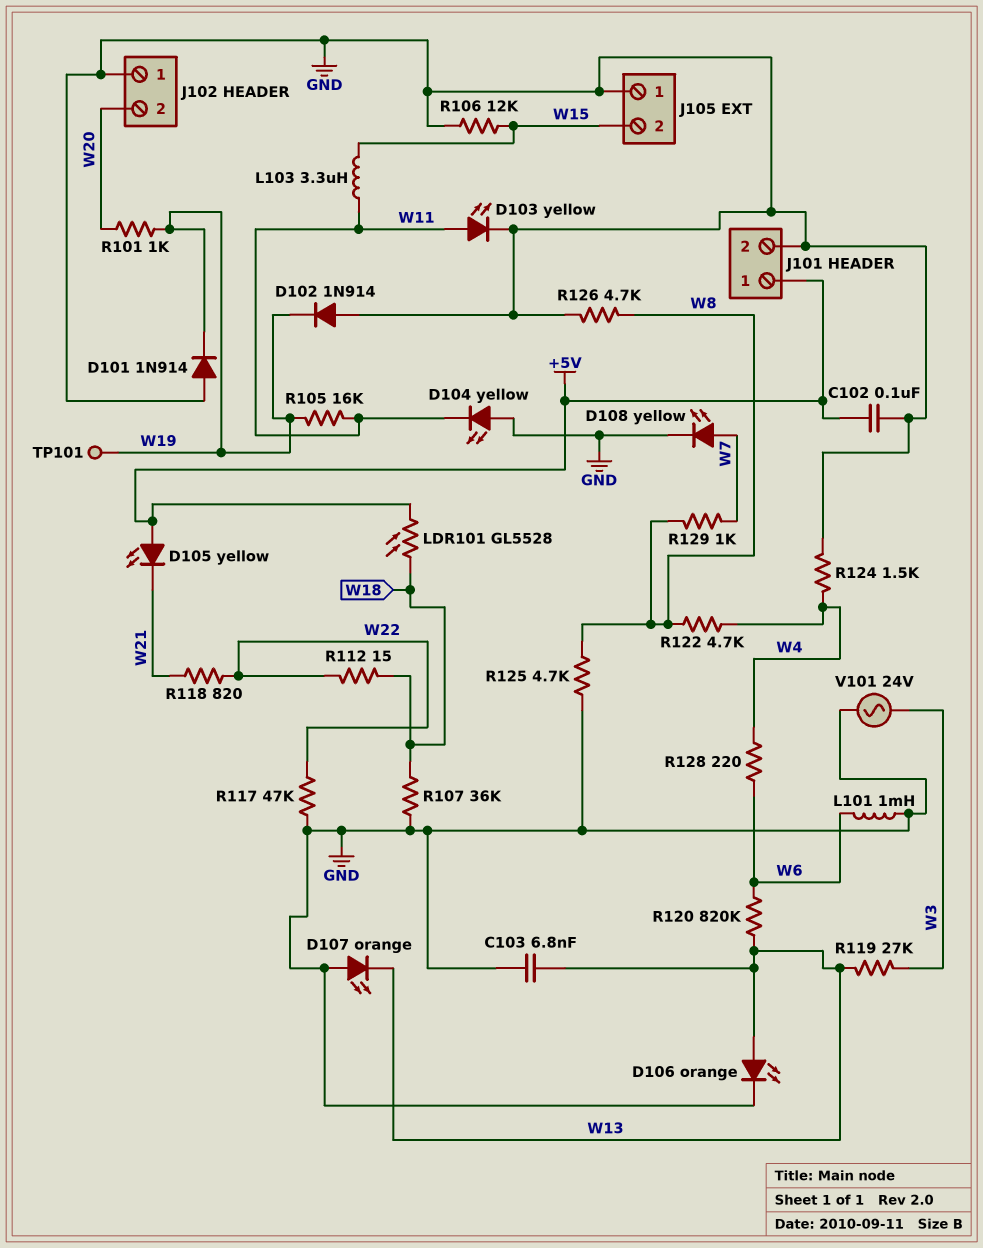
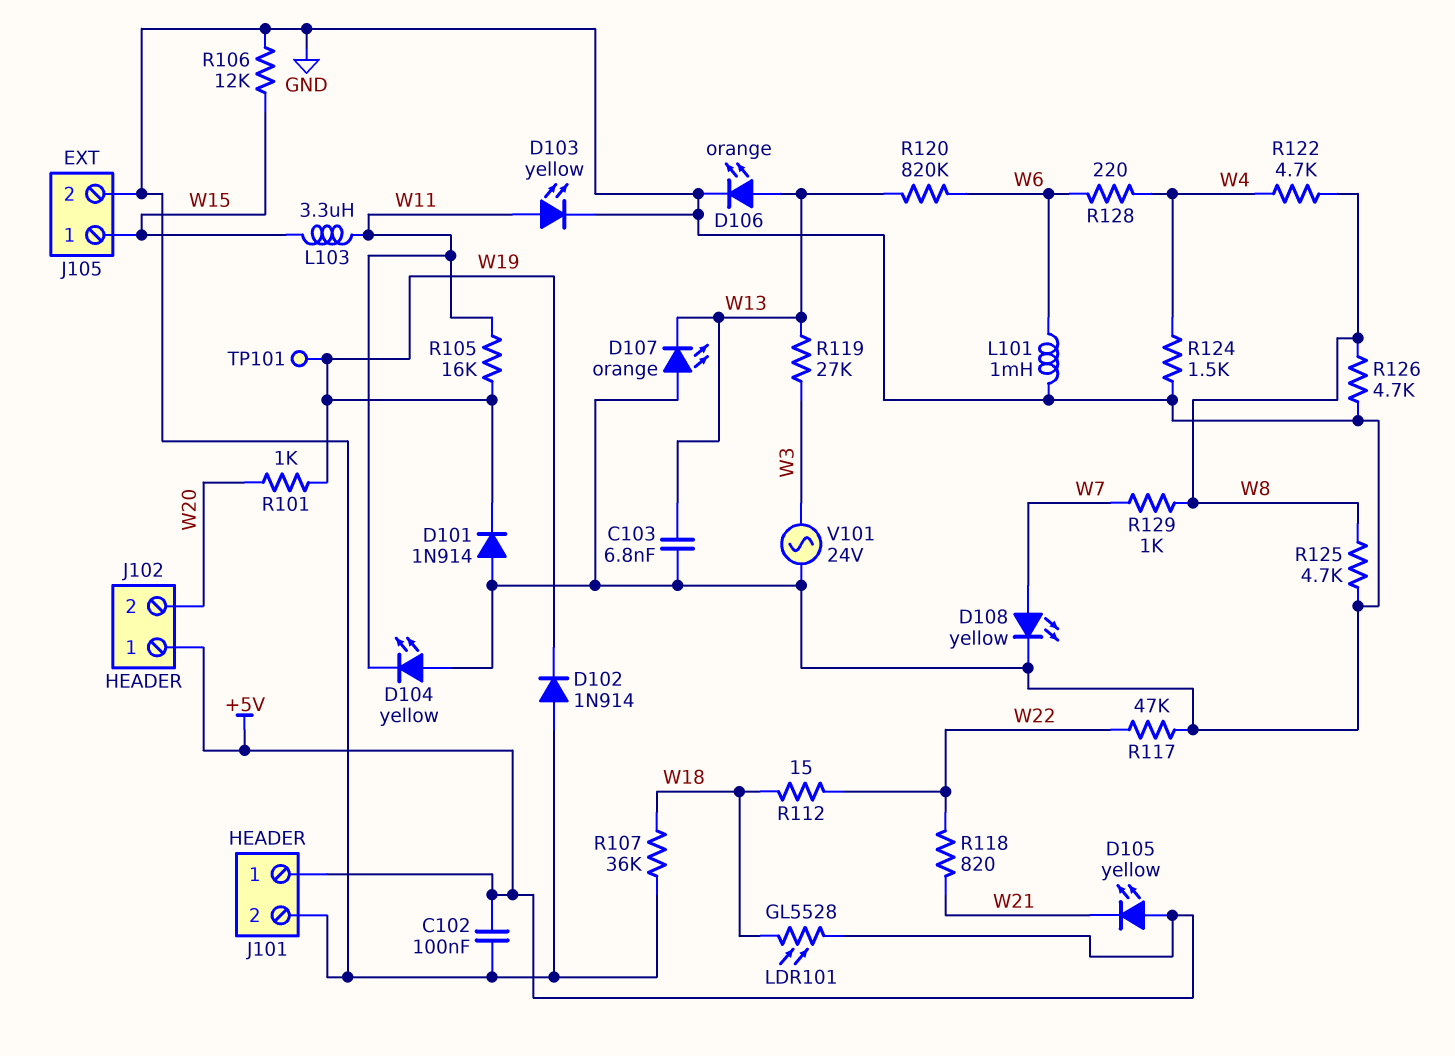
J102 pin 1: GND -> +5V
J105 pin 1: GND -> W15
J105 pin 2: W15 -> GND

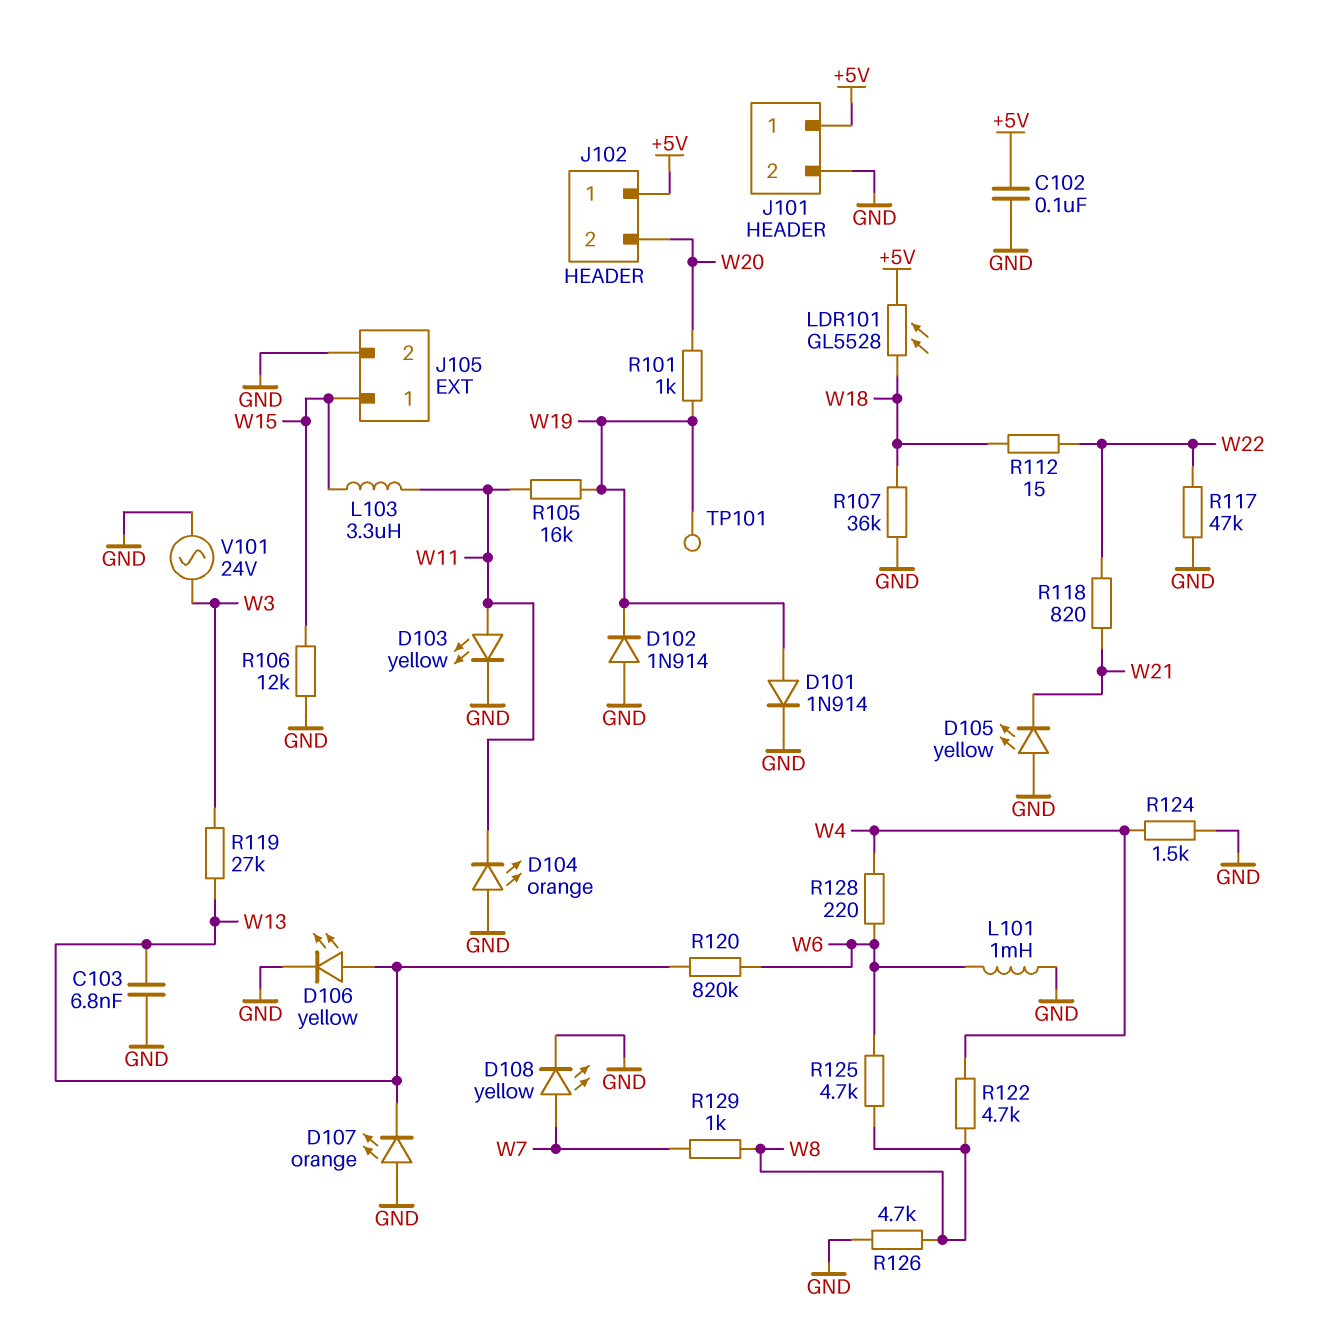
D101: diode 1N914 (A GND, K W19) -> diode 1N914 (A W19, K GND)
D104: LED yellow (A GND, K W11) -> LED orange (A GND, K W11)
D105: LED yellow (A +5V, K W21) -> LED yellow (A GND, K W21)
D106: LED orange (A W13, K GND) -> LED yellow (A W13, K GND)
R125: 4.7k (GND, W8) -> 4.7k (W6, W8)

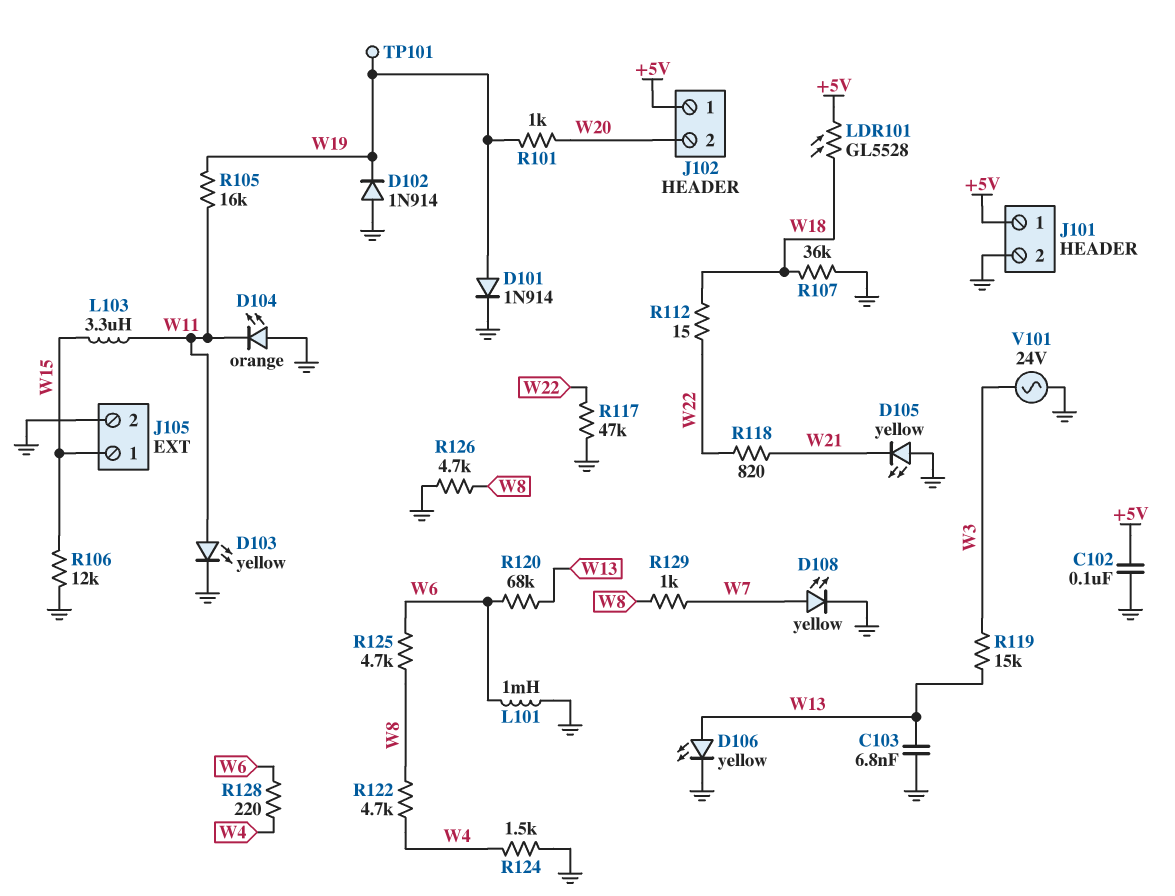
D107: LED orange (A GND, K W13) -> none
R119: 27k (W3, W13) -> 15k (W3, W13)
R120: 820k (W6, W13) -> 68k (W6, W13)

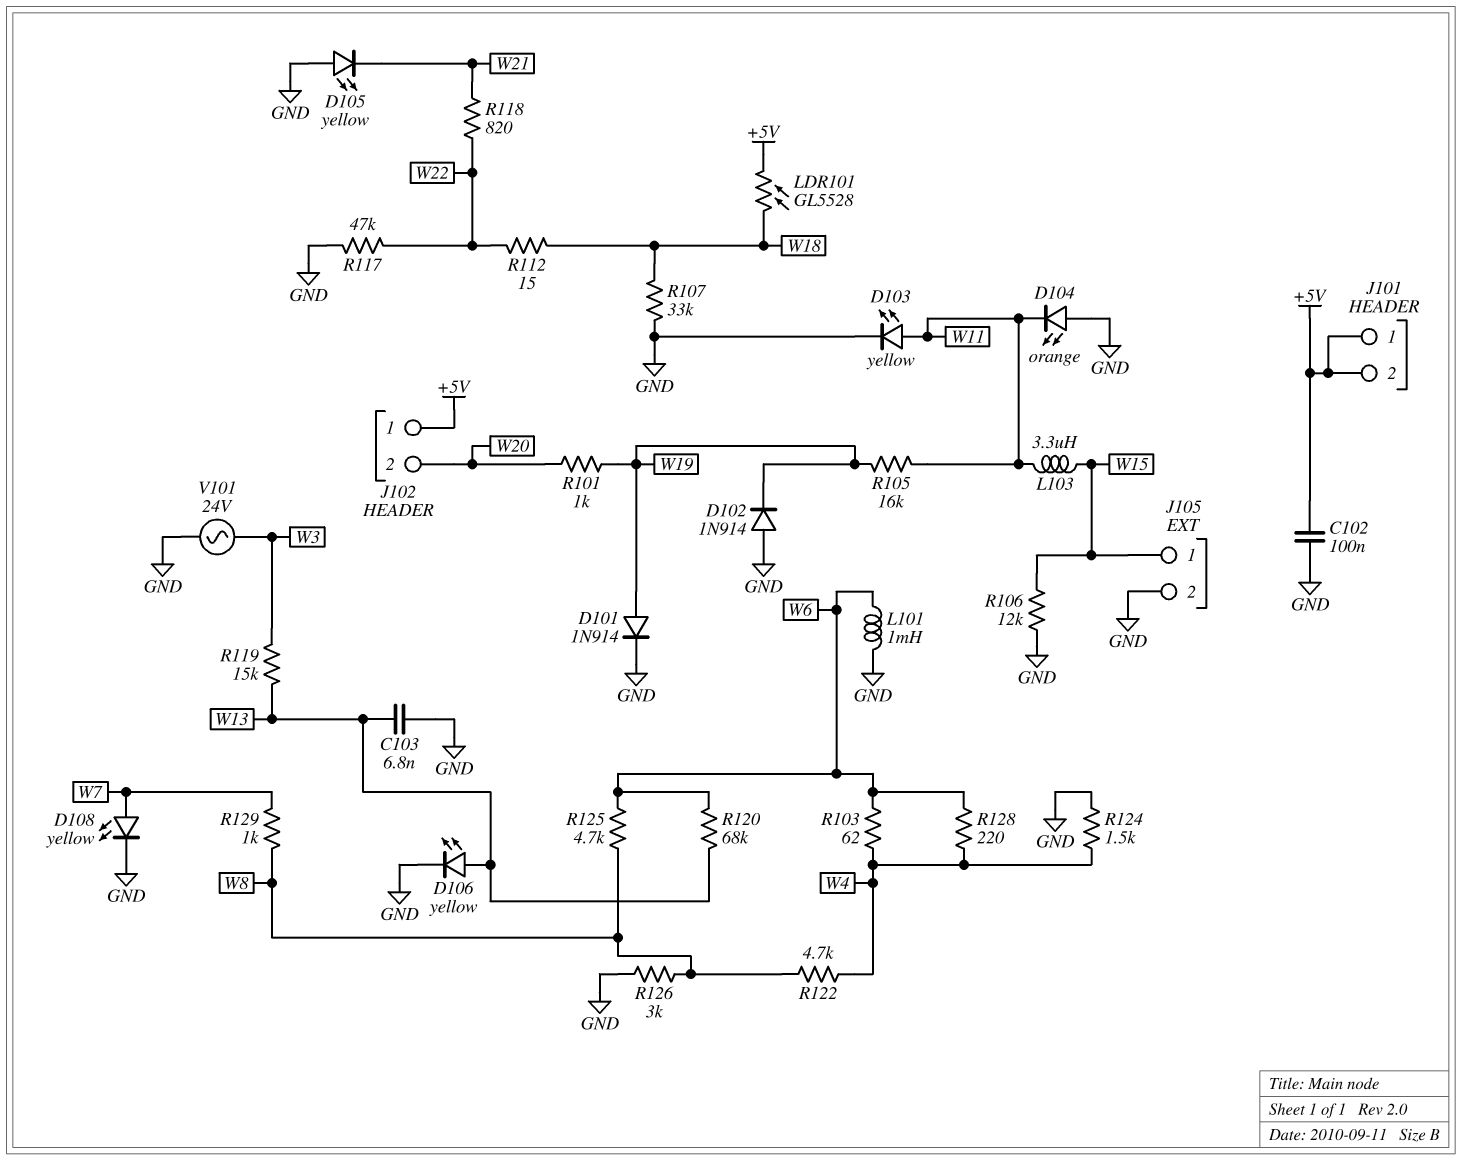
J101 pin 2: GND -> +5V
R103: none -> 62 (W4, W6)
R107: 36k (GND, W18) -> 33k (GND, W18)
R126: 4.7k (GND, W8) -> 3k (GND, W8)
TP101: test point (W19) -> none

